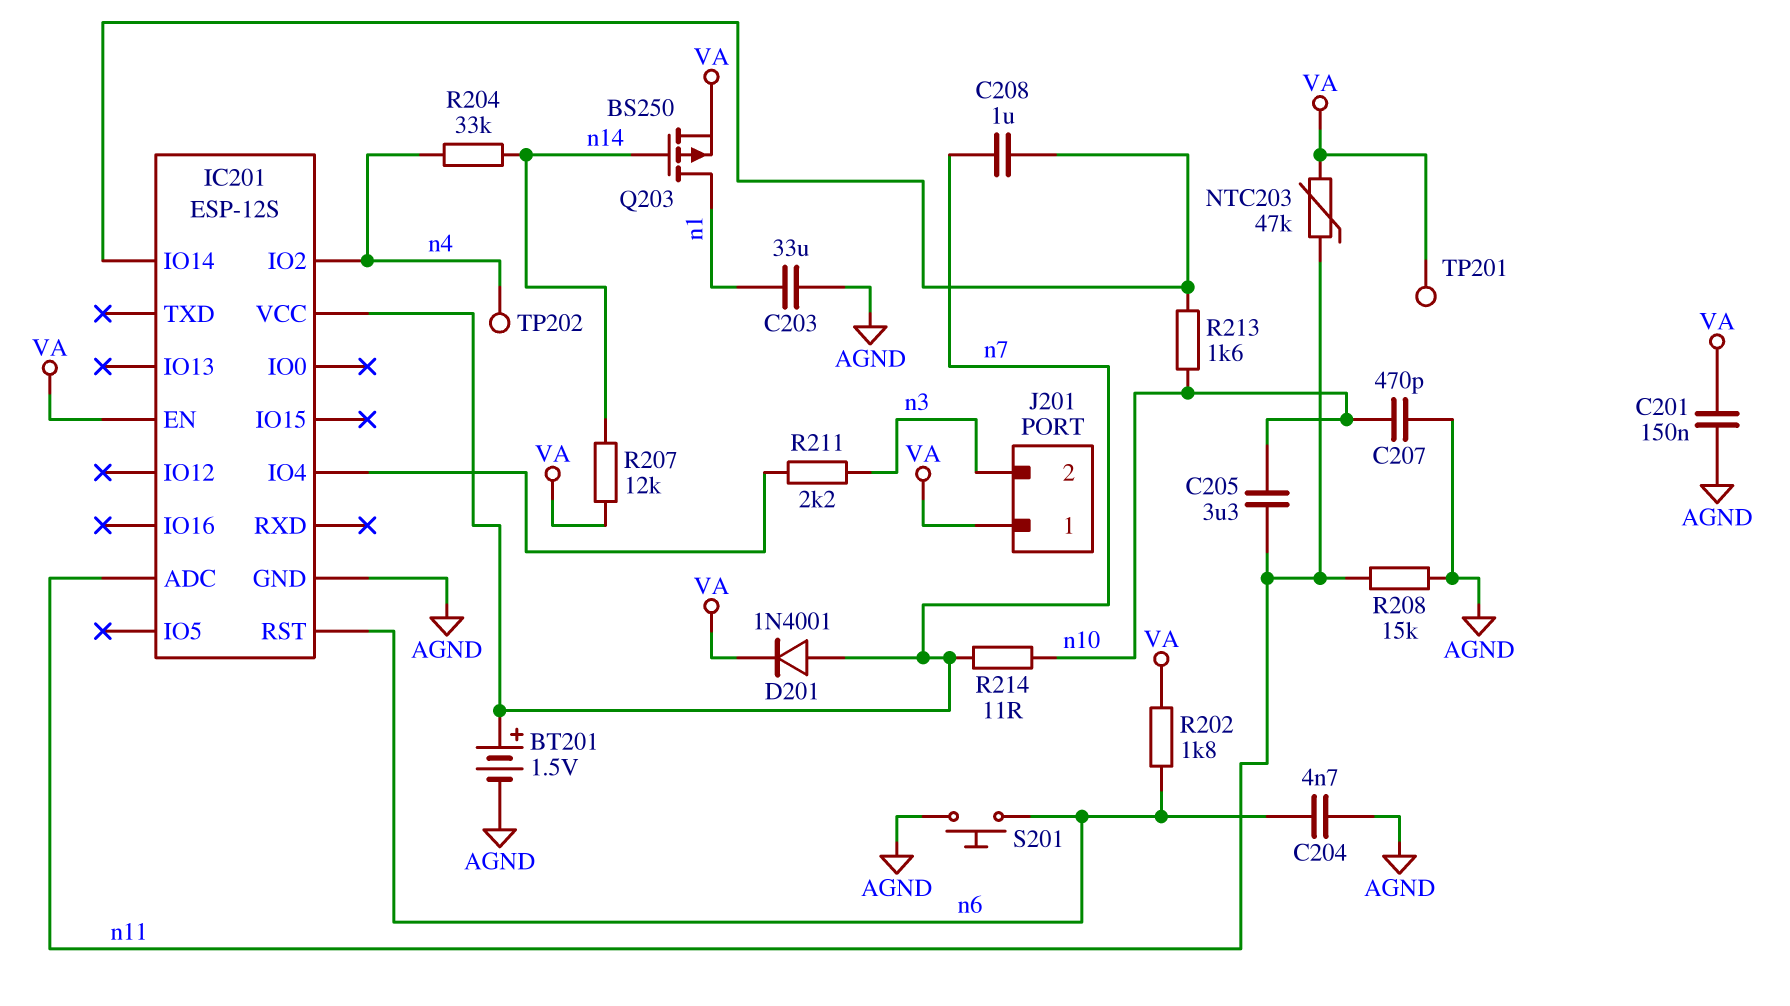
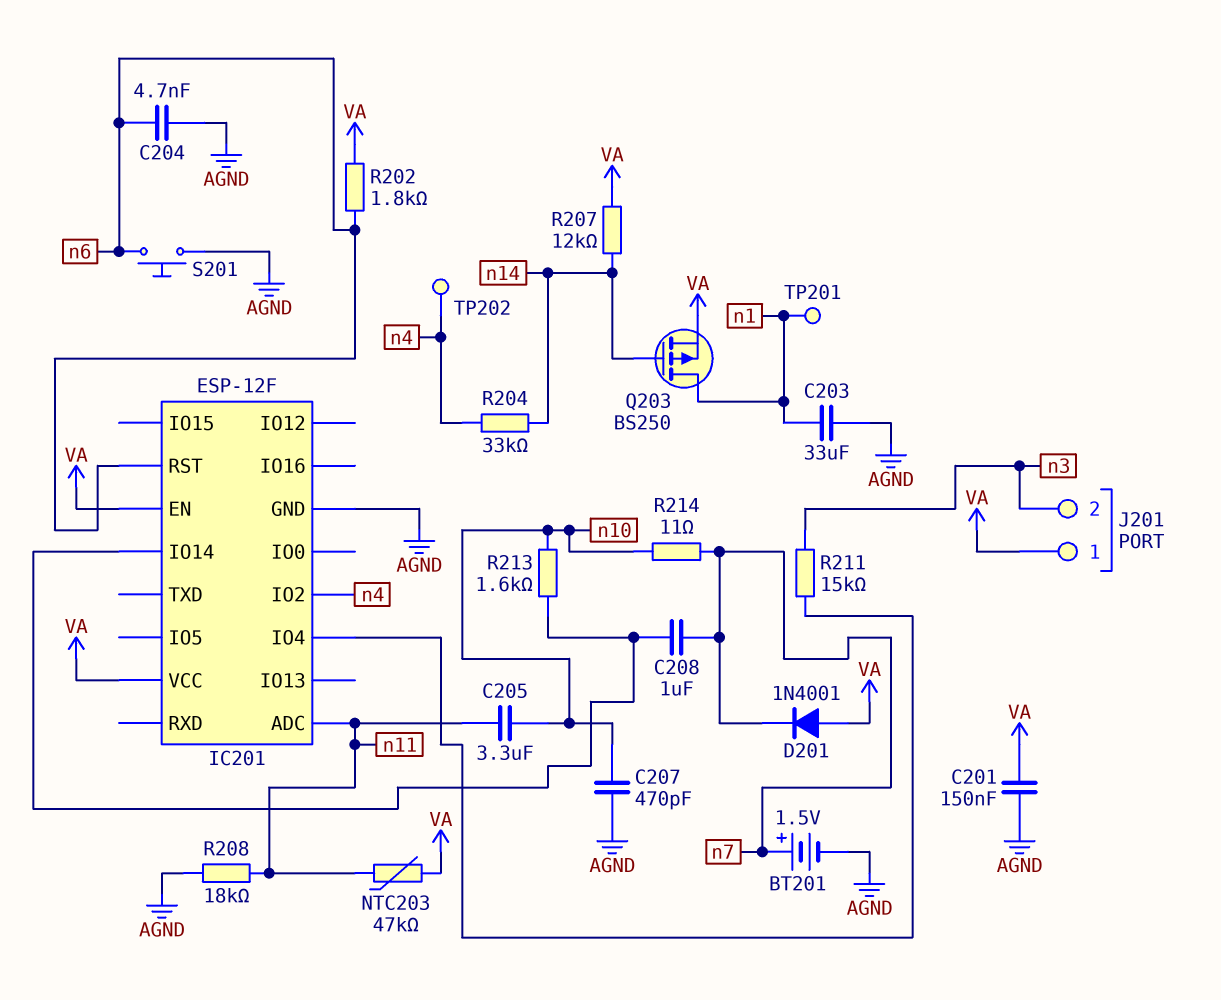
D201: diode 1N4001 (A n7, K VA) -> diode 1N4001 (A VA, K n7)
IC201: ESP-12S -> ESP-12F
IC201 pin VCC: n7 -> VA
R208: 15k (AGND, n11) -> 18k (AGND, n11)
R211: 2.2k (IC201/IO4, n3) -> 15k (IC201/IO4, n3)
TP201: test point (VA) -> test point (n1)

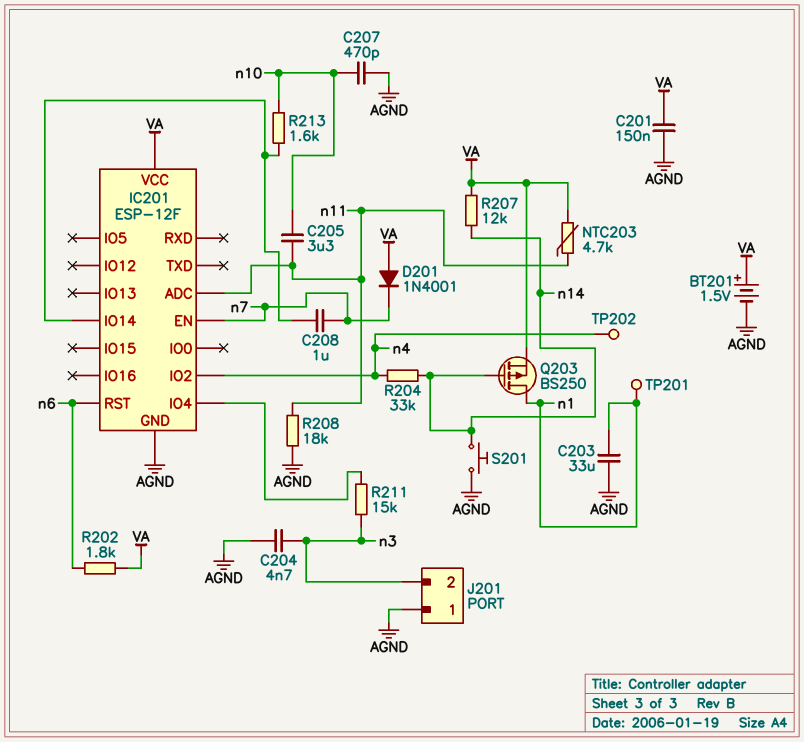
BT201: 1.5V (plus n7, minus AGND) -> 1.5V (plus VA, minus AGND)
C204: 4.7nF (AGND, n6) -> 4.7nF (AGND, n3)
IC201 pin EN: VA -> n7
J201 pin 1: VA -> AGND
NTC203: 47k (VA, n11) -> 4.7k (VA, n11)
R214: 11 (n7, n10) -> none
S201: button (AGND, n6) -> button (AGND, n14)

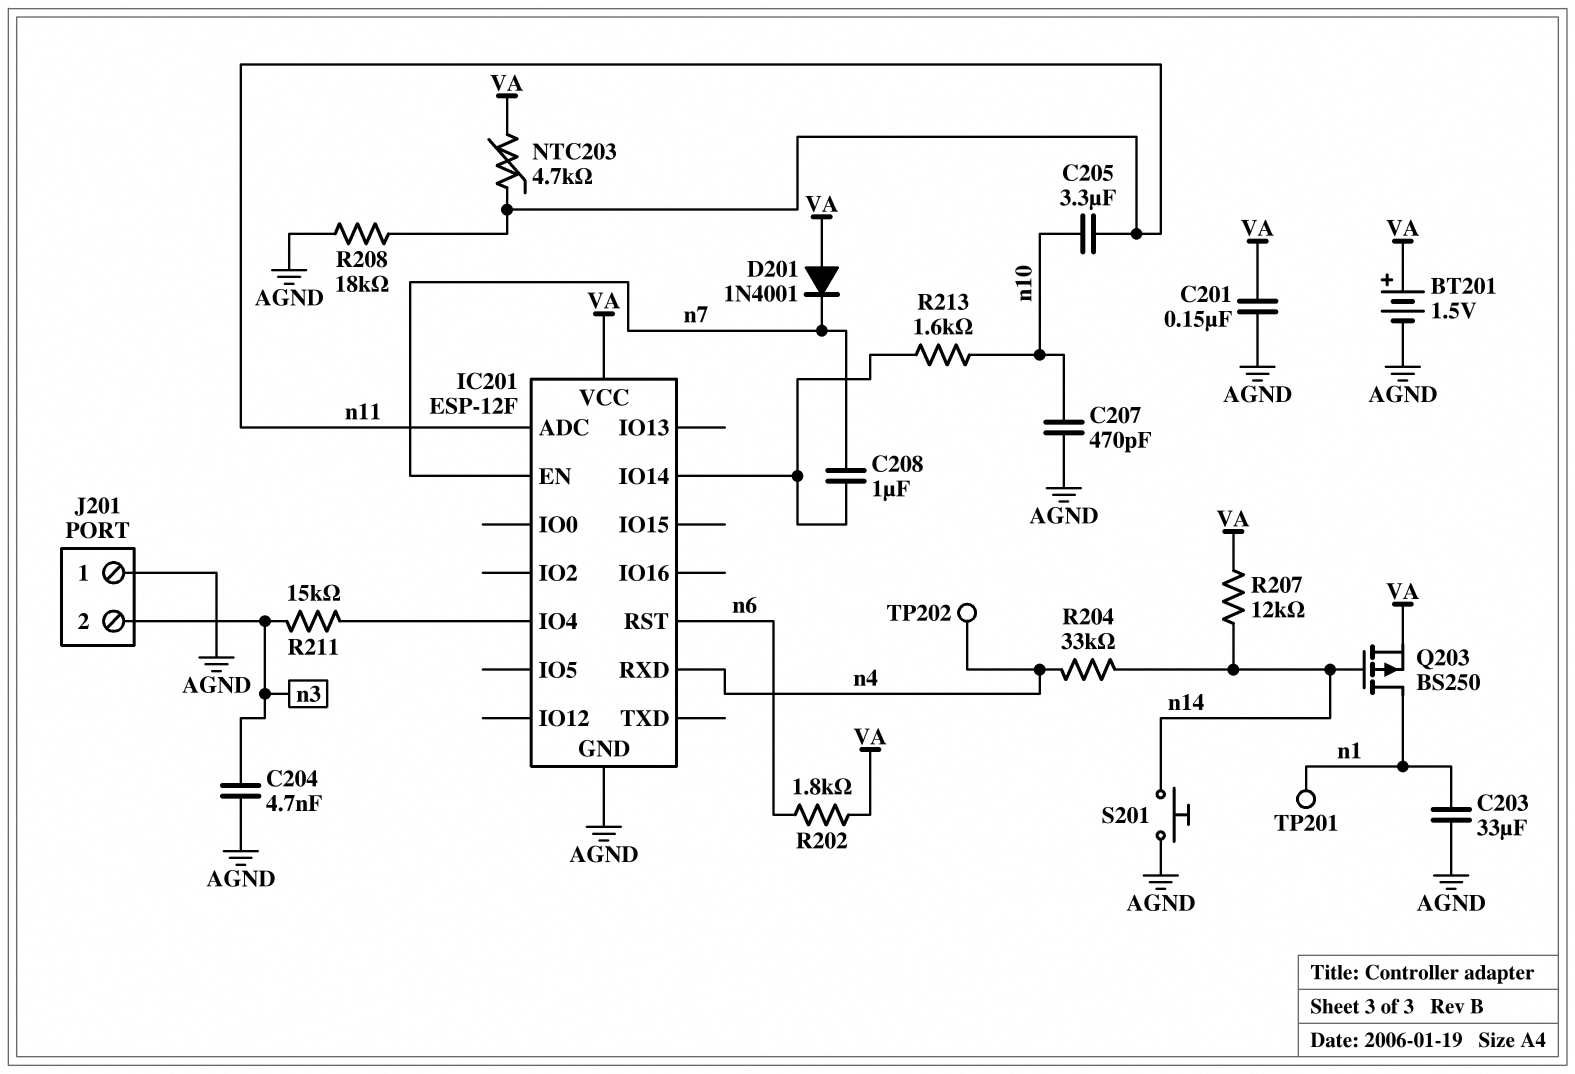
IC201 pin IO2: n4 -> none
IC201 pin RXD: none -> n4

